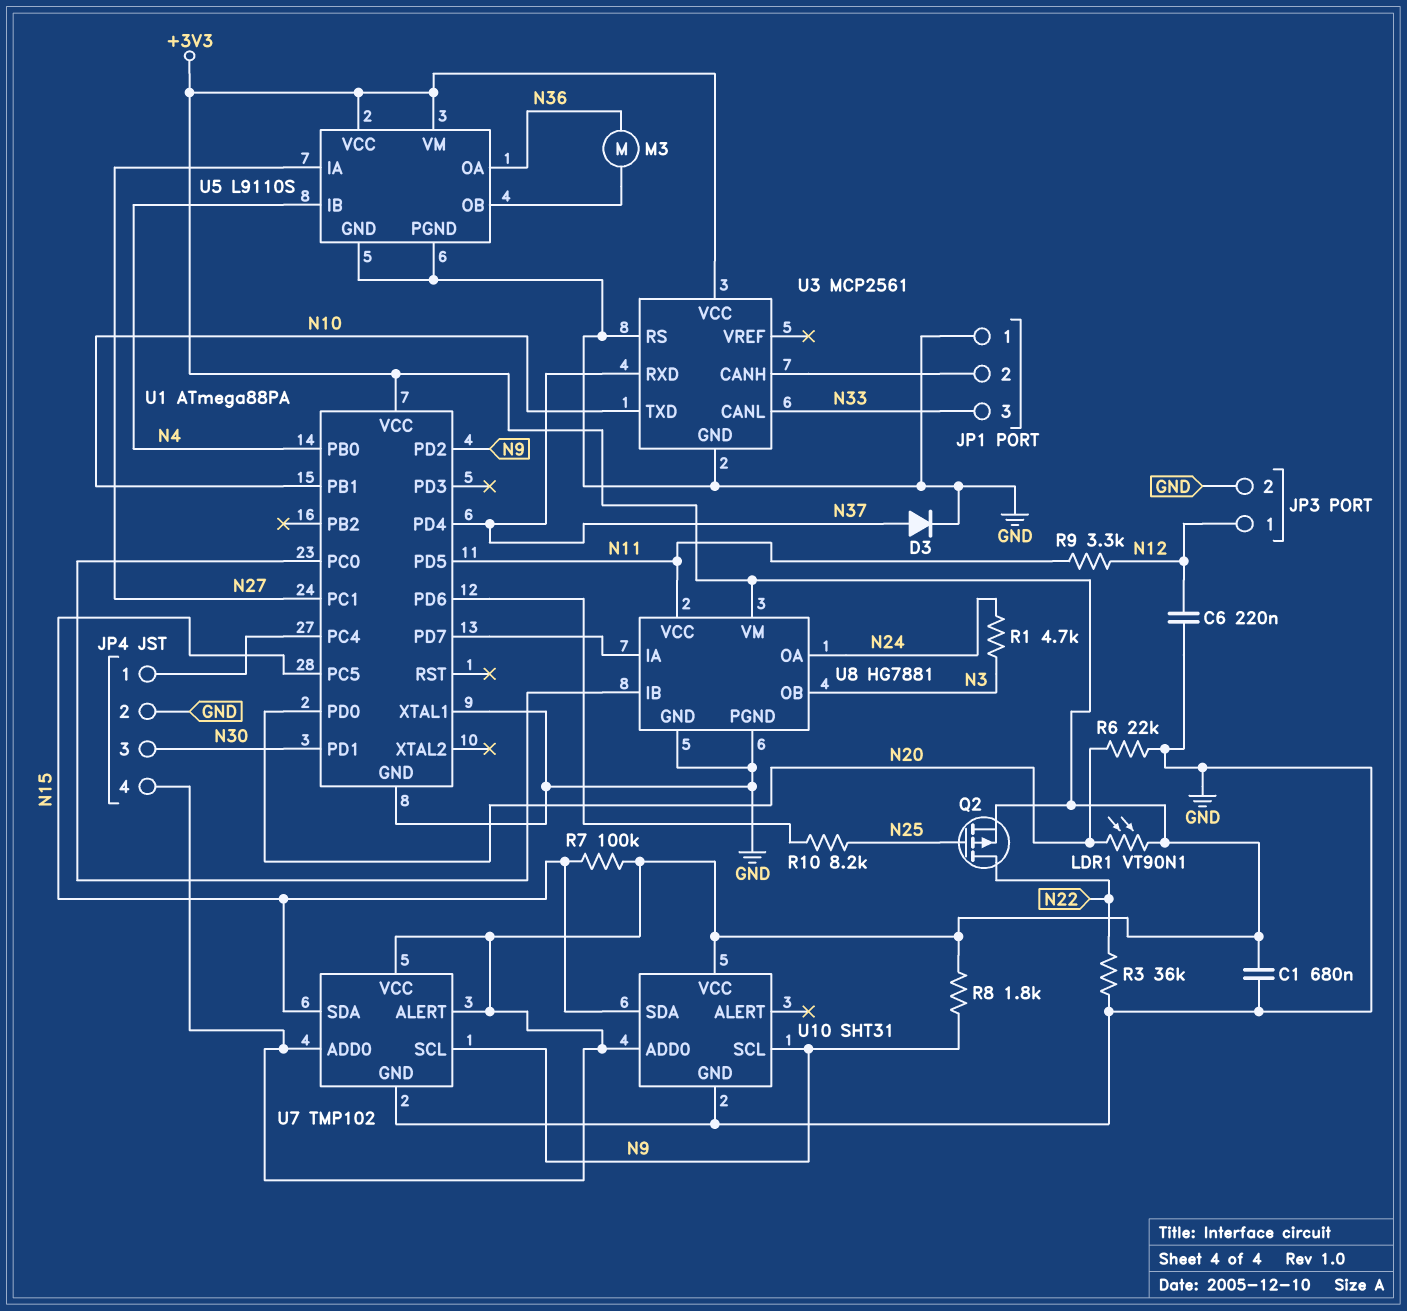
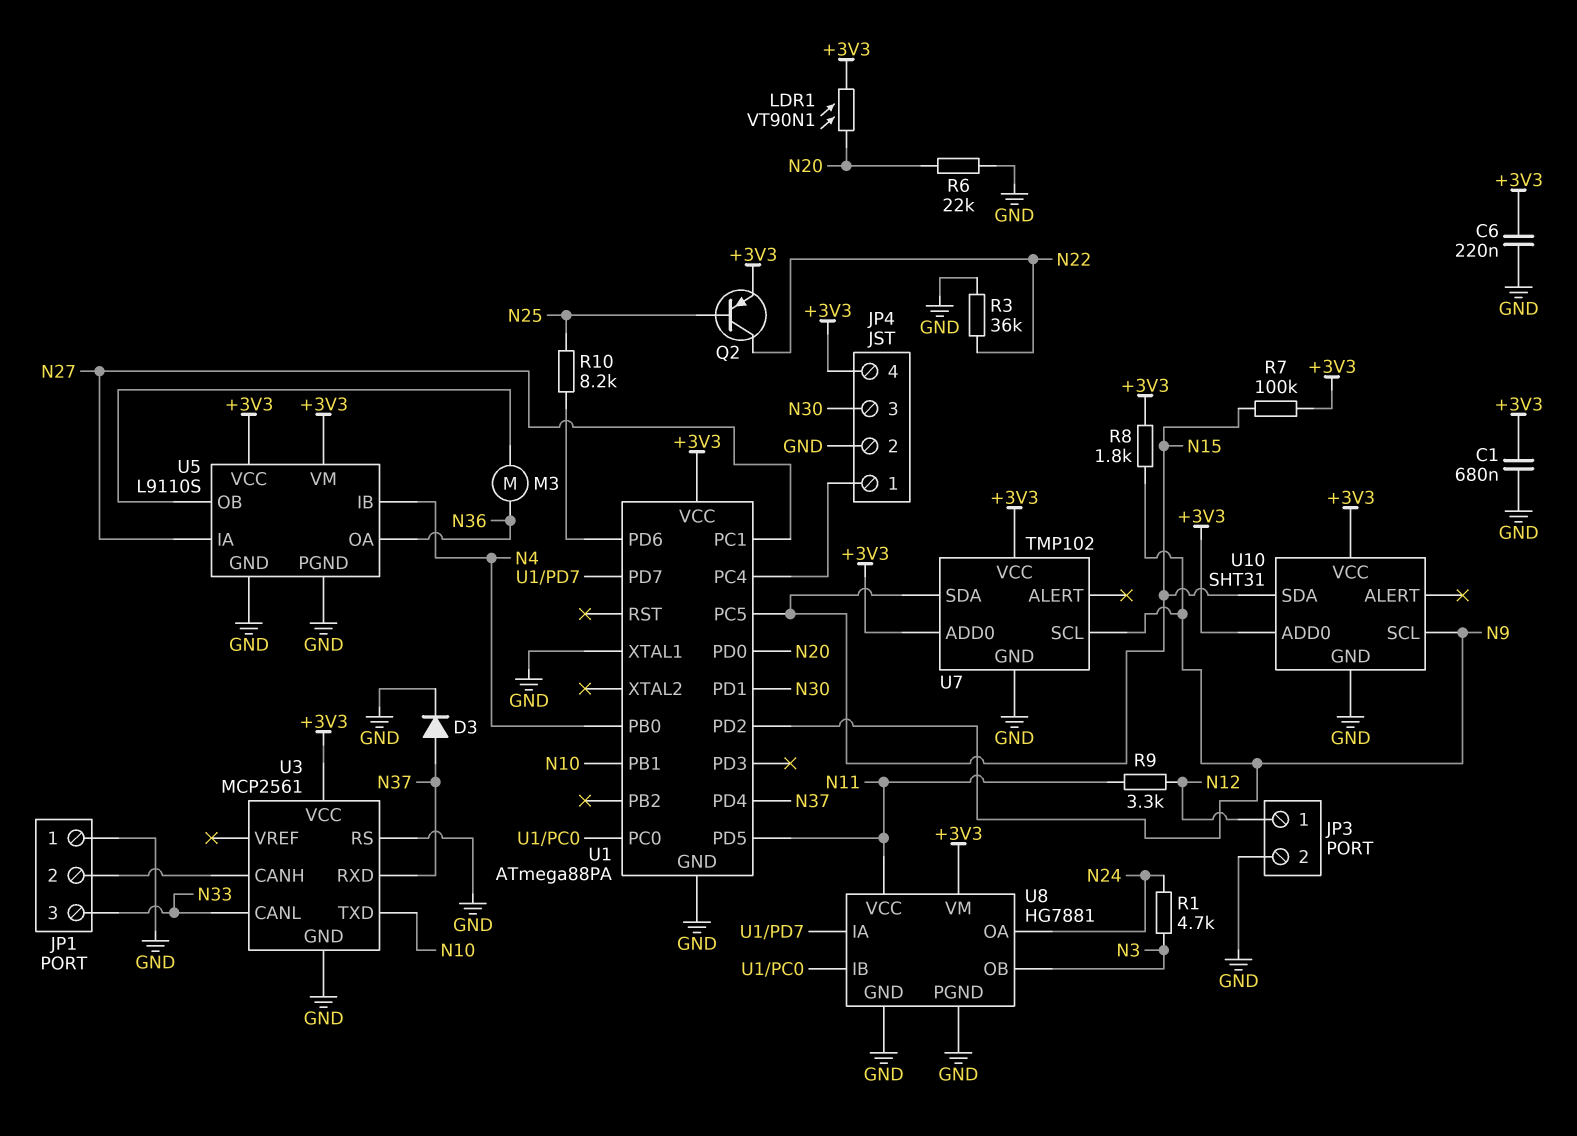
C6: 220nF (GND, N12) -> 220nF (+3V3, GND)
Q2: PMOS (G N25, D N22, S +3V3) -> PNP (B N25, C N22, E +3V3)
U7 pin ALERT: +3V3 -> none

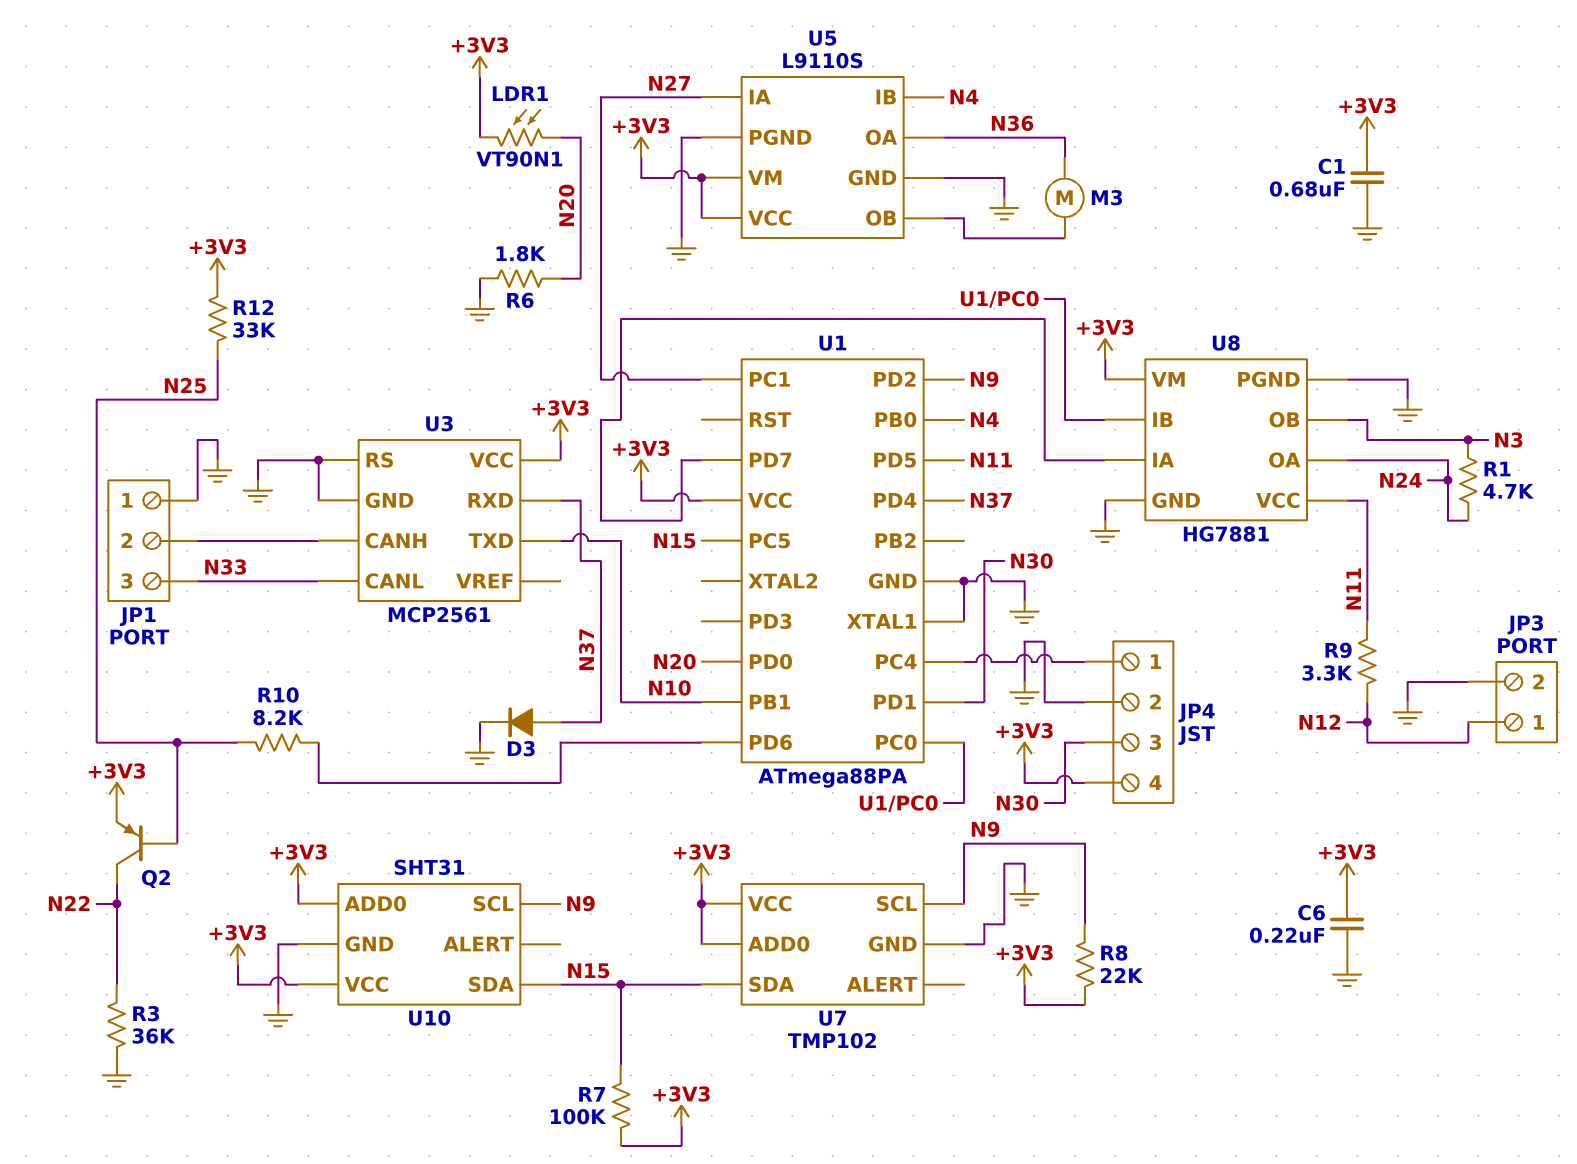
R6: 22k (GND, N20) -> 1.8k (GND, N20)
R8: 1.8k (+3V3, N9) -> 22k (+3V3, N9)
R12: none -> 33k (+3V3, N25)

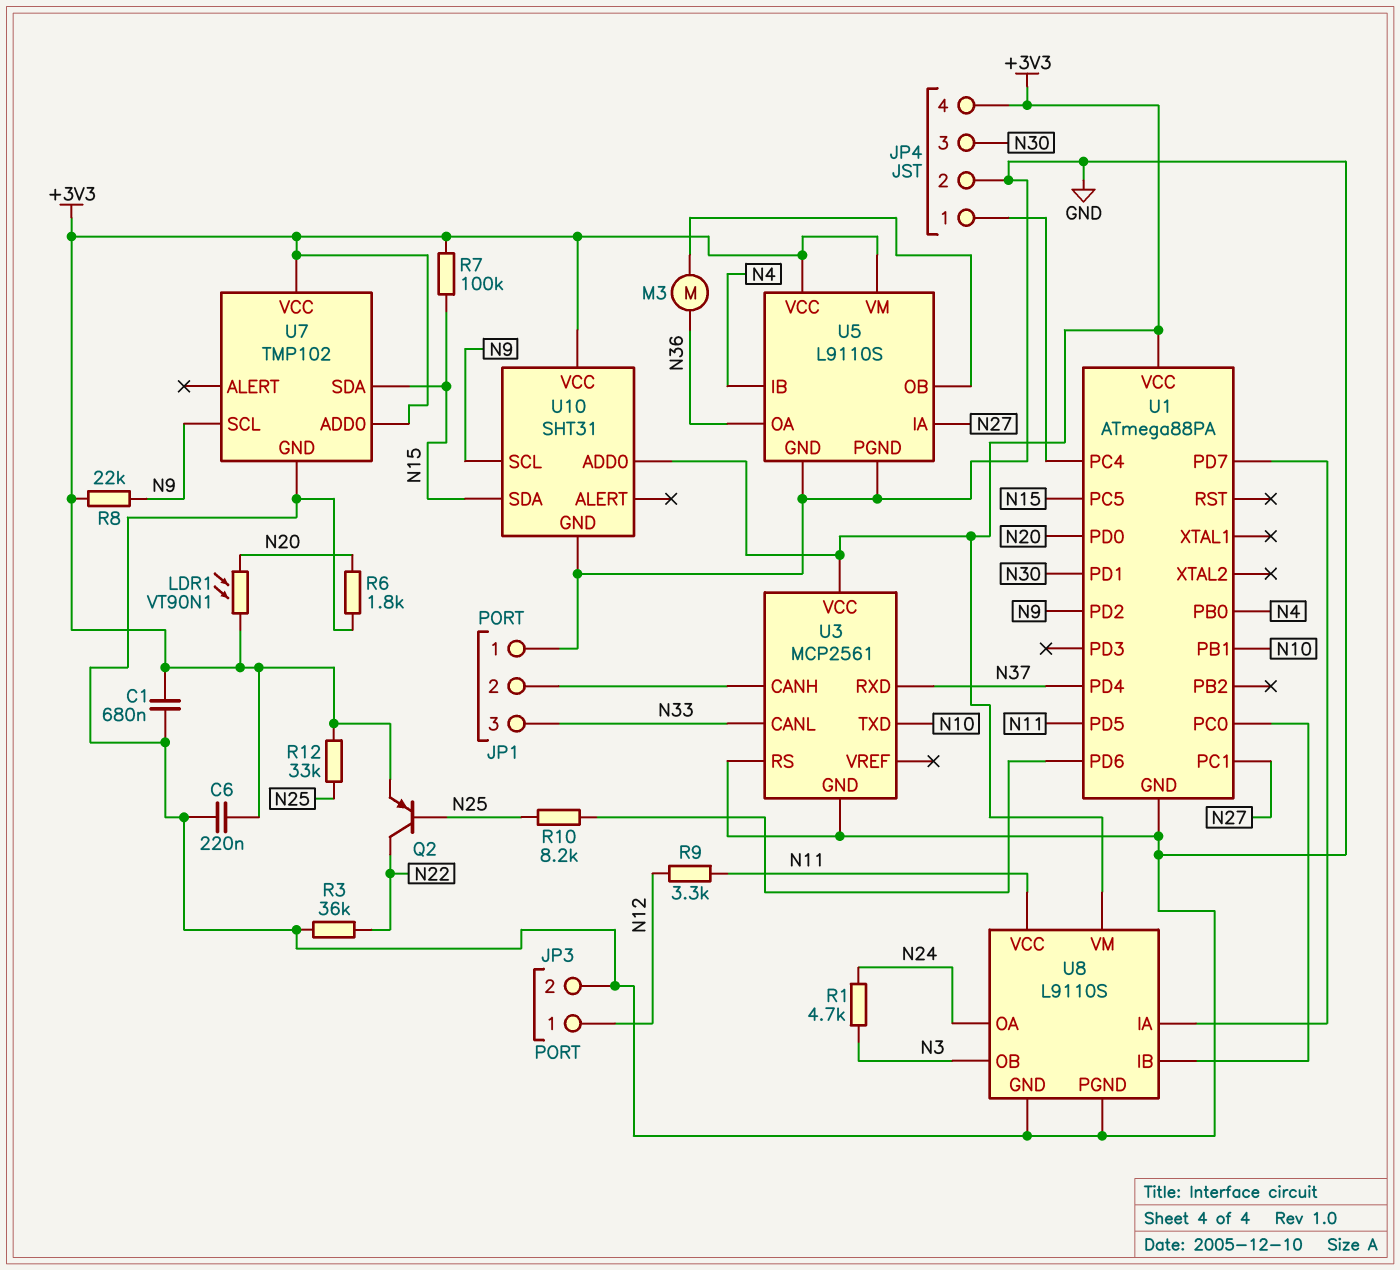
D3: diode (A N37, K GND) -> none
U1 pin XTAL1: GND -> none
U8: HG7881 -> L9110S

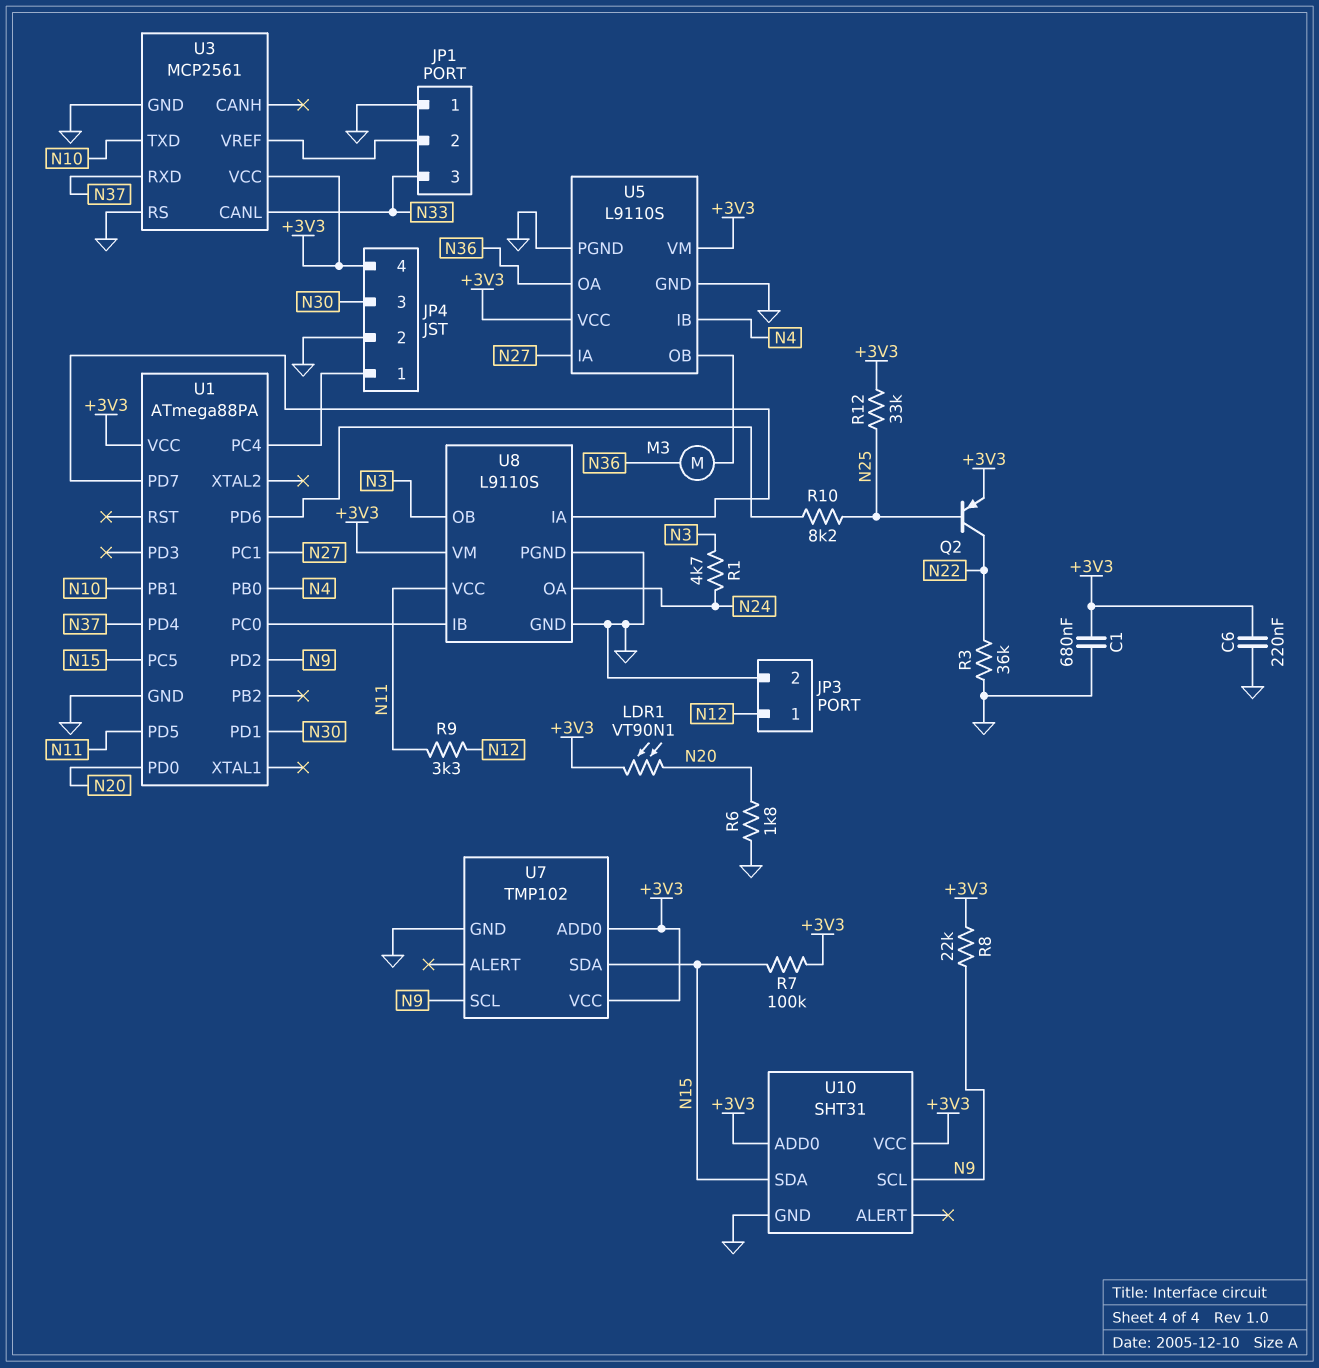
U3 pin CANH: JP1/2 -> none
U3 pin VREF: none -> JP1/2

